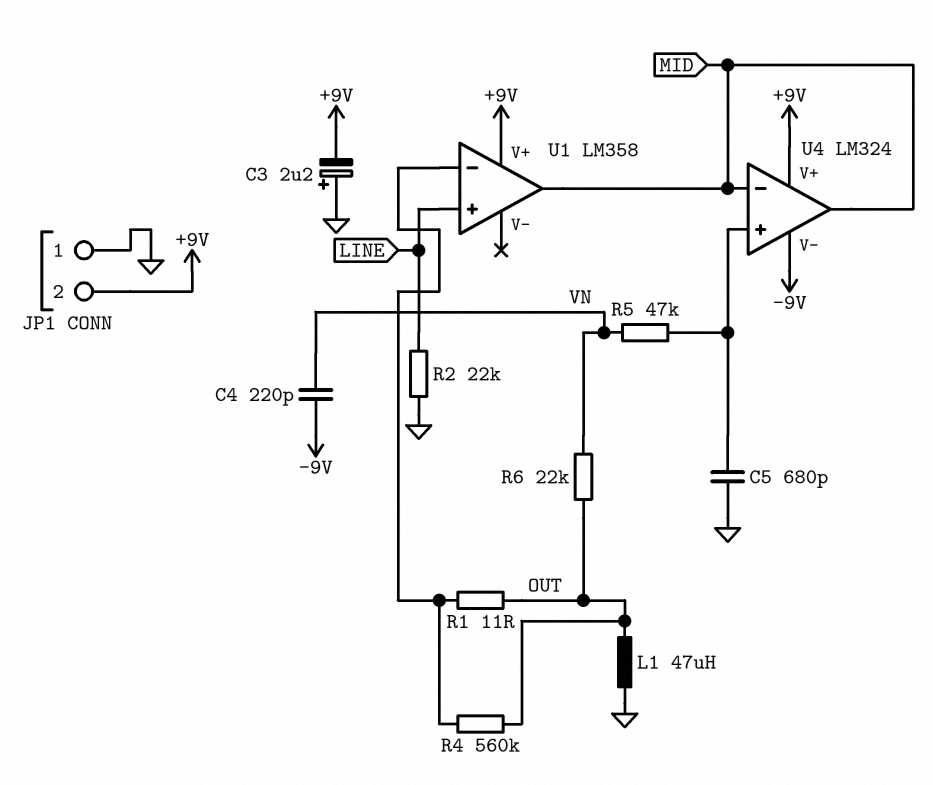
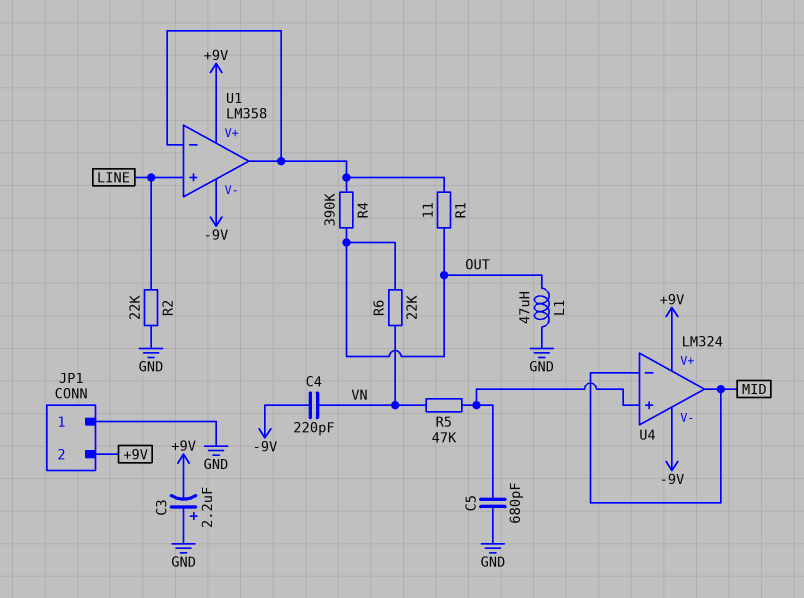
R4: 560k (OUT, U1/in-) -> 390k (OUT, U1/in-)
U1 pin V-: none -> -9V
U1 pin out: MID -> U1/in-

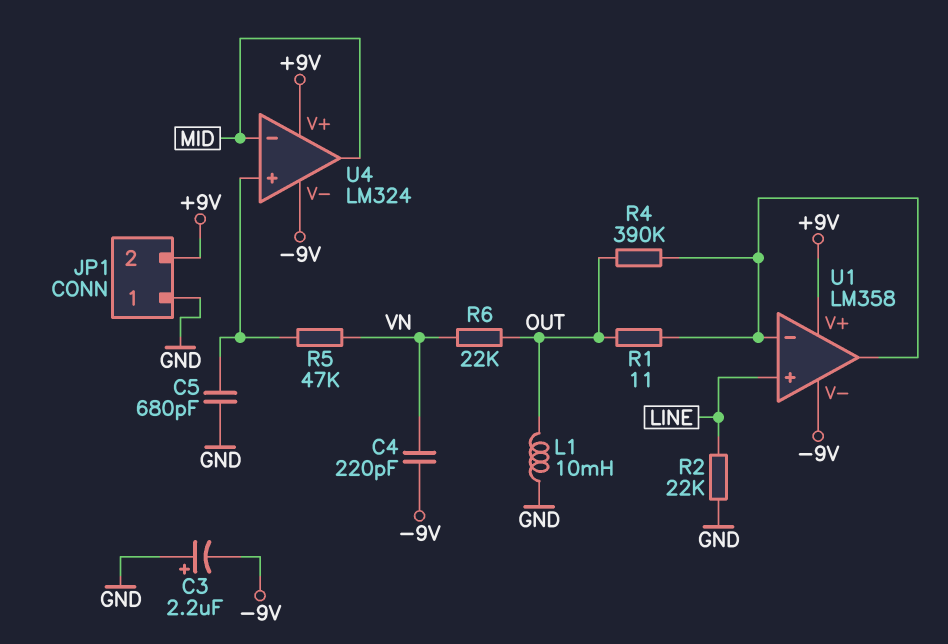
C3: 2.2uF (plus GND, minus +9V) -> 2.2uF (plus GND, minus -9V)
L1: 47uH (GND, OUT) -> 10mH (GND, OUT)

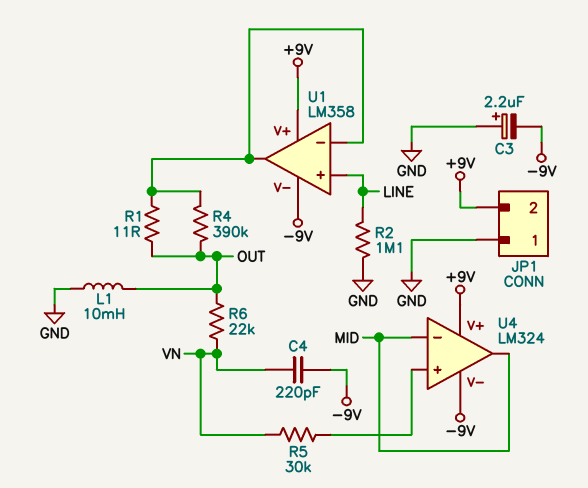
C5: 680pF (GND, U4/in+) -> none
R2: 22k (GND, LINE) -> 1.1M (GND, LINE)
R5: 47k (U4/in+, VN) -> 30k (U4/in+, VN)

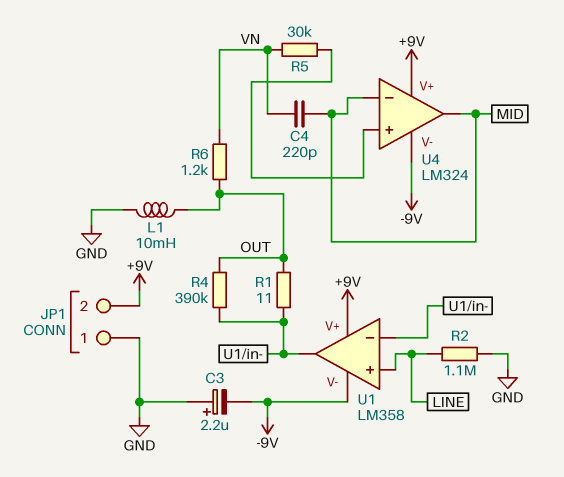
C4: 220pF (-9V, VN) -> 220pF (MID, VN)
R6: 22k (OUT, VN) -> 1.2k (OUT, VN)

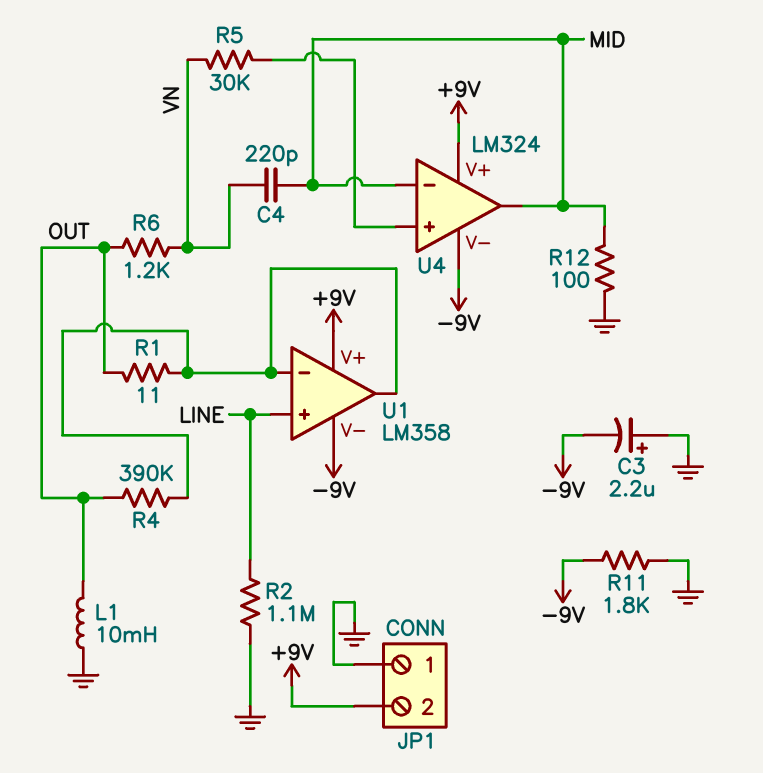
R11: none -> 1.8k (-9V, GND)
R12: none -> 100 (GND, MID)

